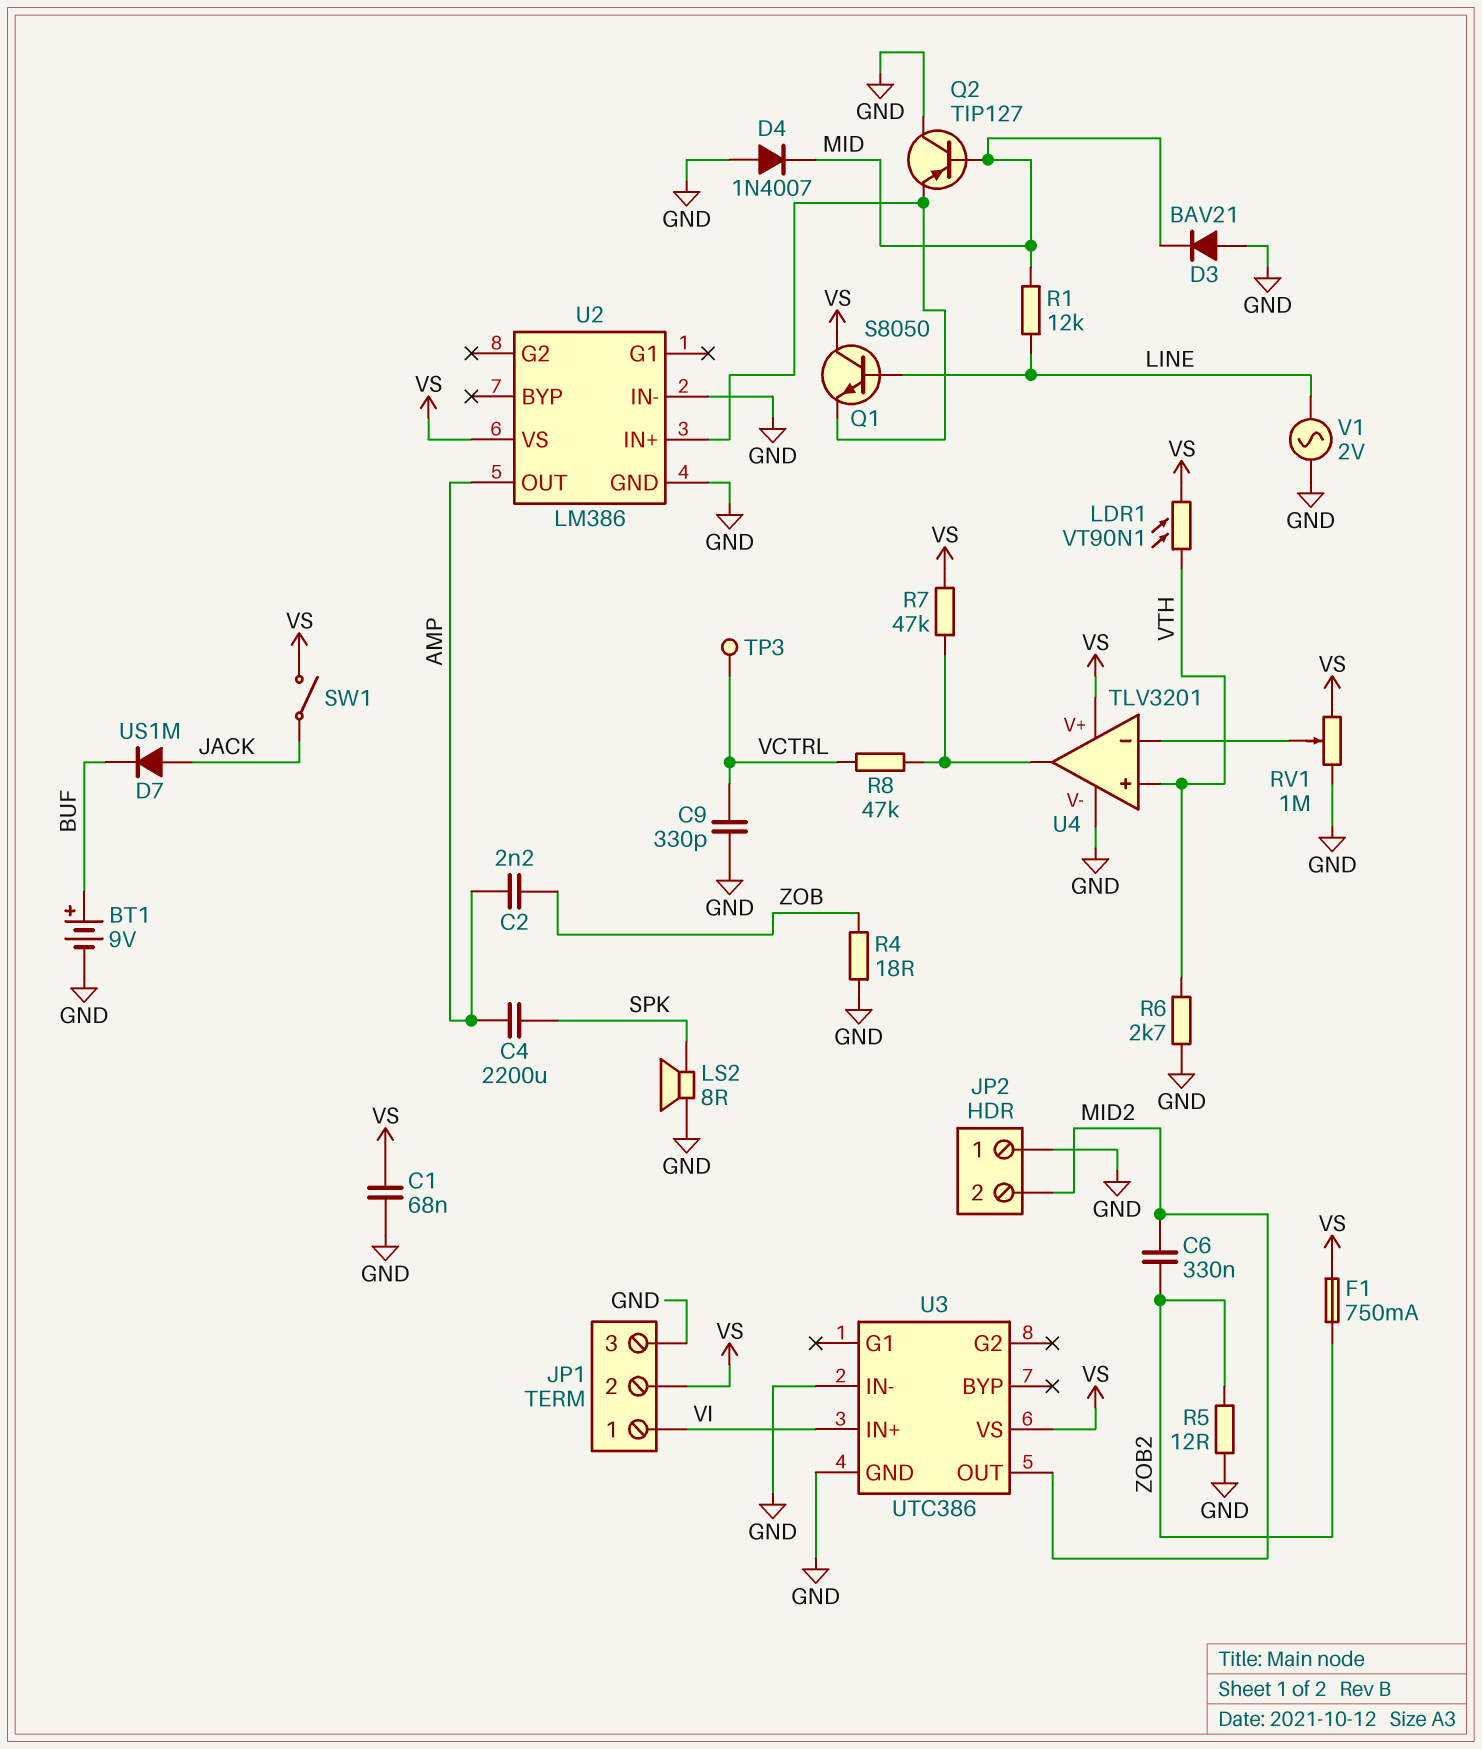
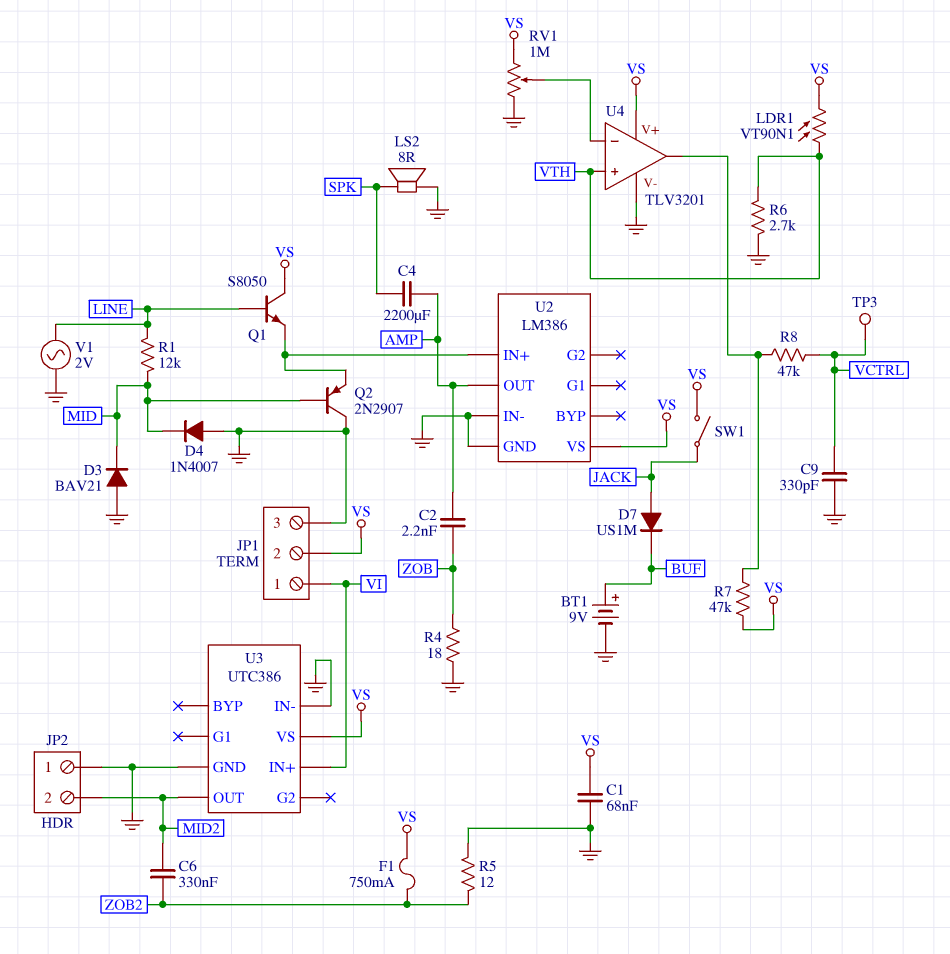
Q2: PNP TIP127 (B MID, C GND, E U2/IN+) -> PNP 2N2907 (B MID, C GND, E U2/IN+)

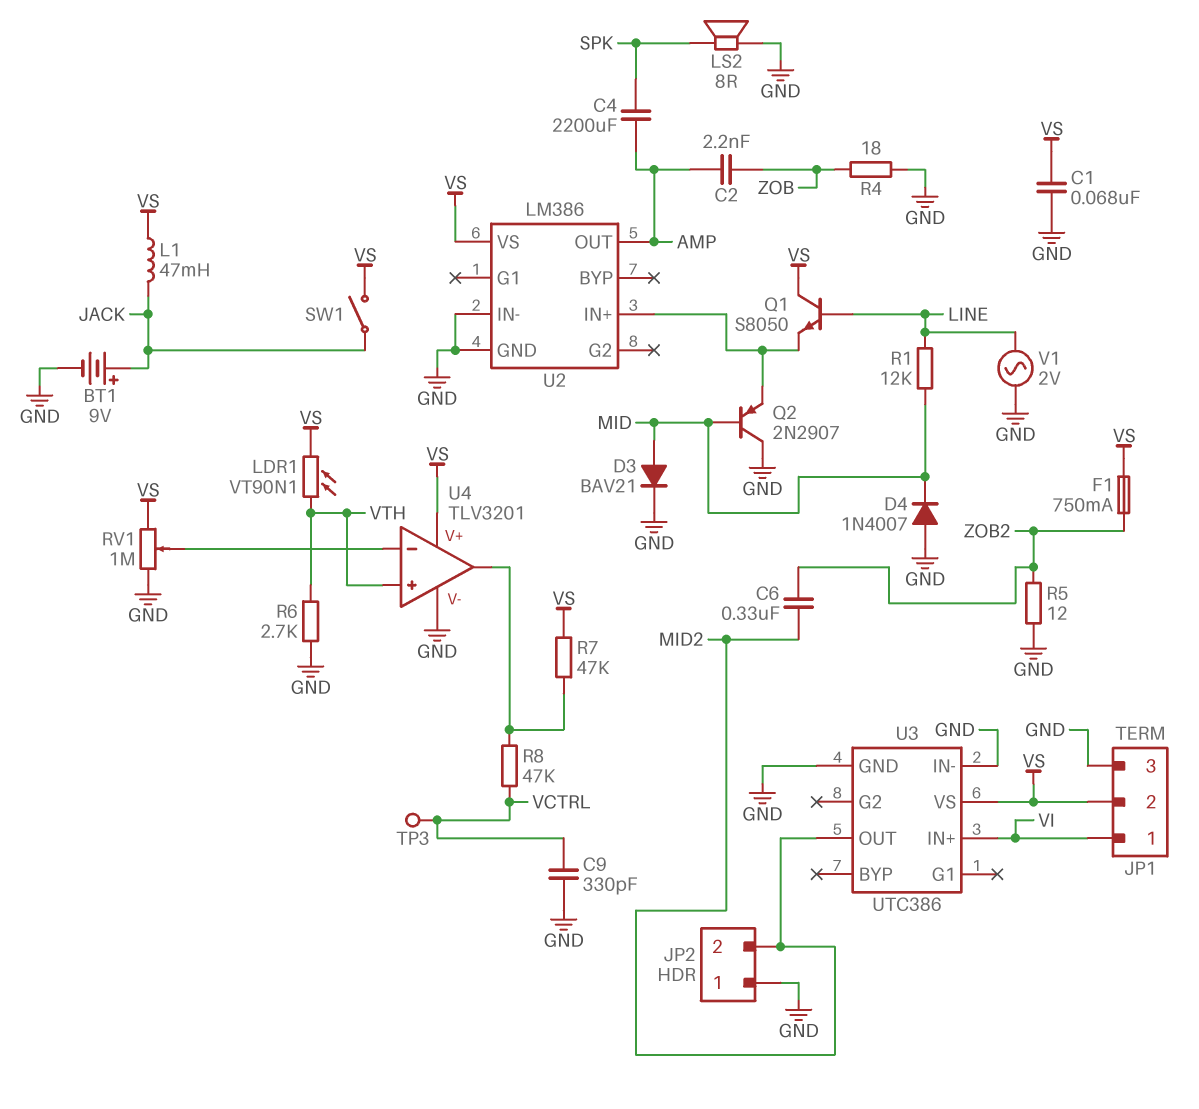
BT1: 9V (plus BUF, minus GND) -> 9V (plus JACK, minus GND)
D3: diode BAV21 (A GND, K MID) -> diode BAV21 (A MID, K GND)
D7: diode US1M (A JACK, K BUF) -> none
L1: none -> 47mH (JACK, VS)

